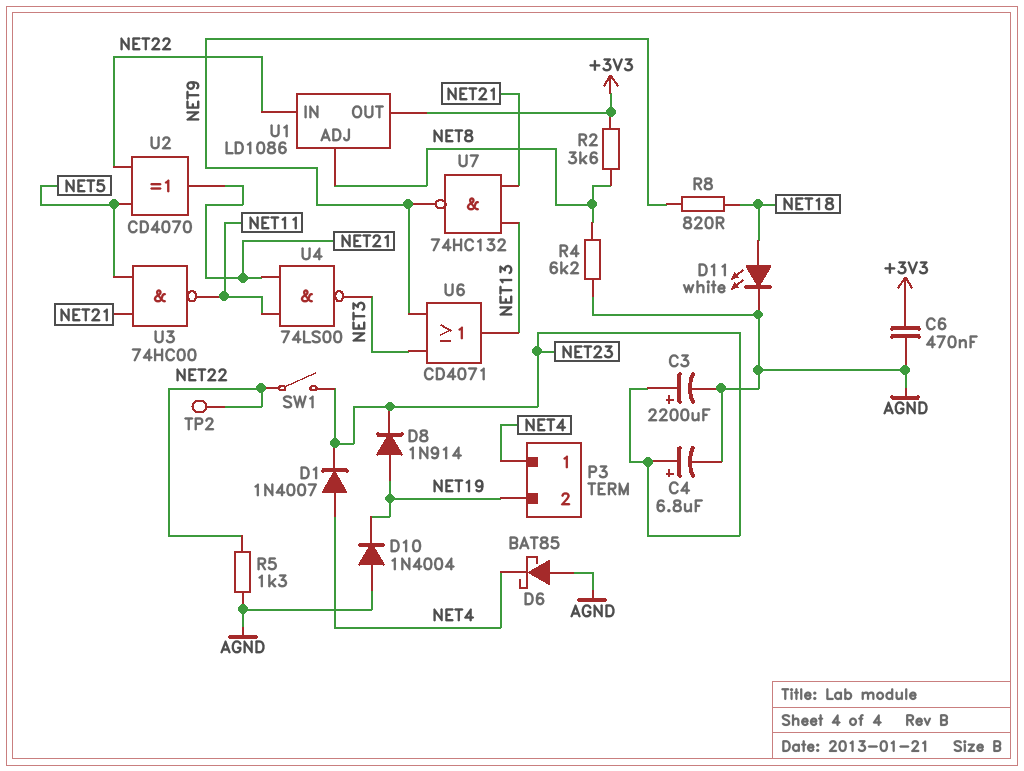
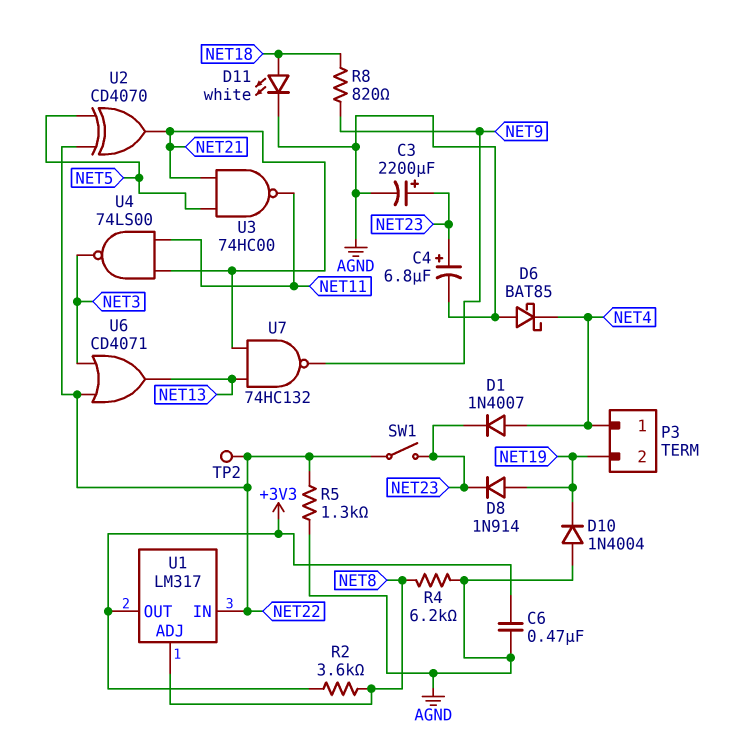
U1: LD1086 -> LM317
U6: OR CD4071 (in NET3, in NET9, out NET13) -> OR CD4071 (in NET3, in NET22, out NET13)

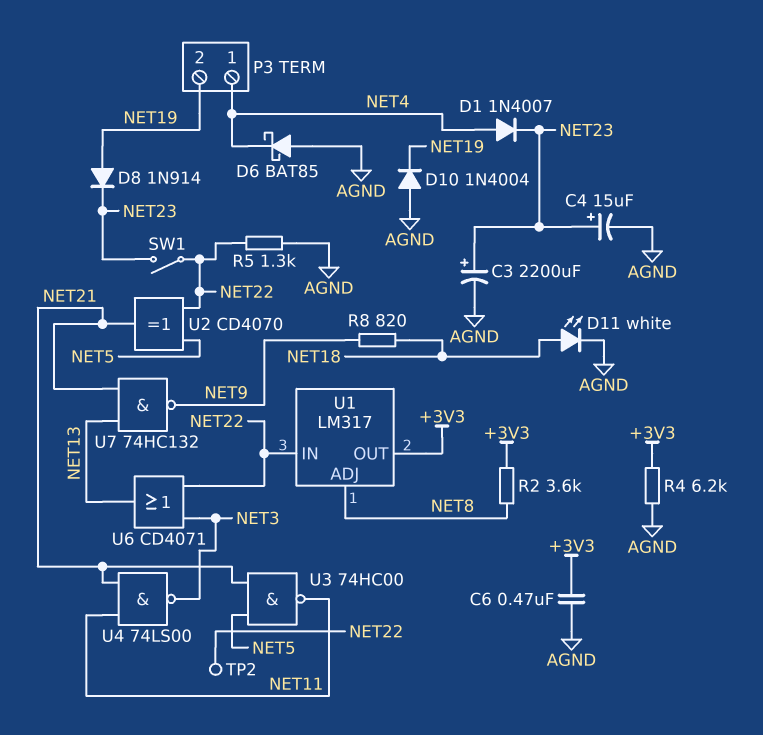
C4: 6.8uF (plus NET23, minus AGND) -> 15uF (plus NET23, minus AGND)
R4: 6.2k (AGND, NET8) -> 6.2k (+3V3, AGND)

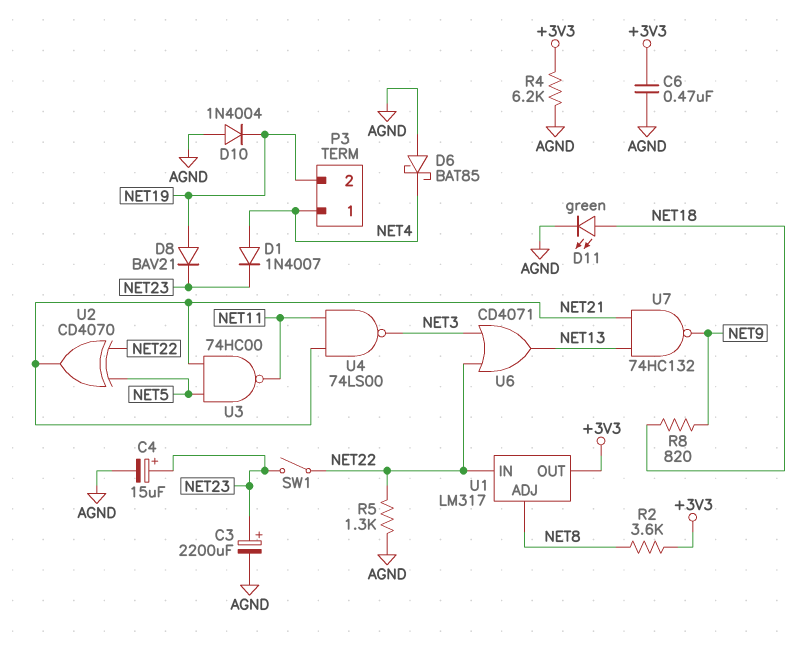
D8: diode 1N914 (A NET19, K NET23) -> diode BAV21 (A NET19, K NET23)
D11: LED white (A NET18, K AGND) -> LED green (A NET18, K AGND)
TP2: test point (NET22) -> none

